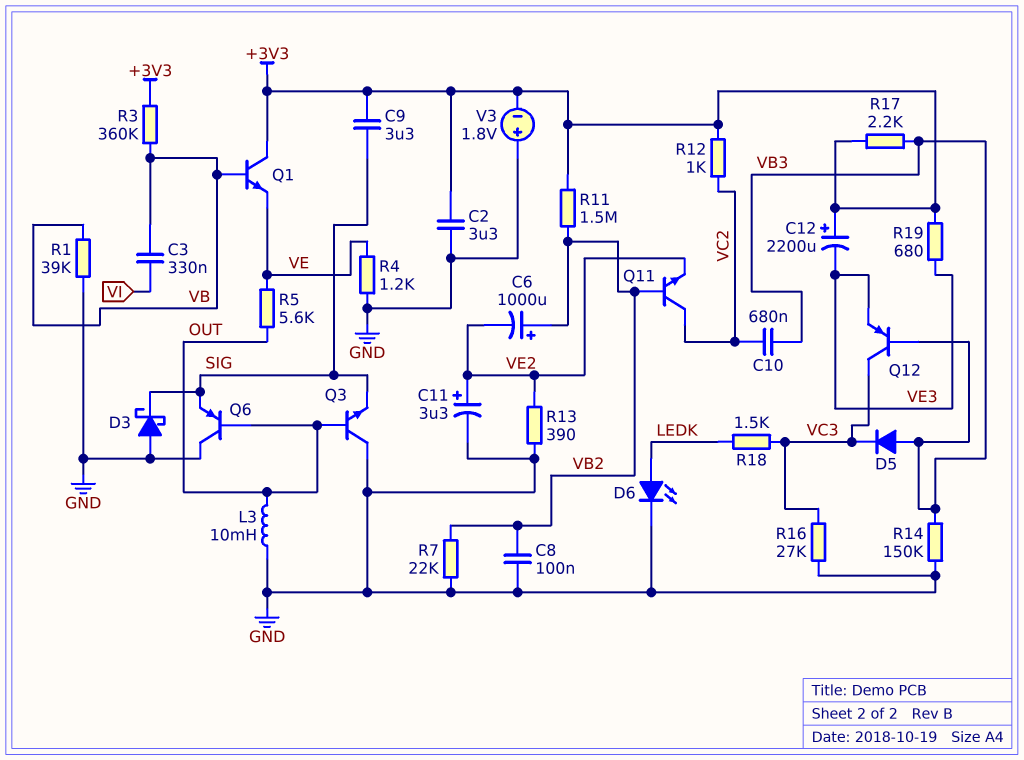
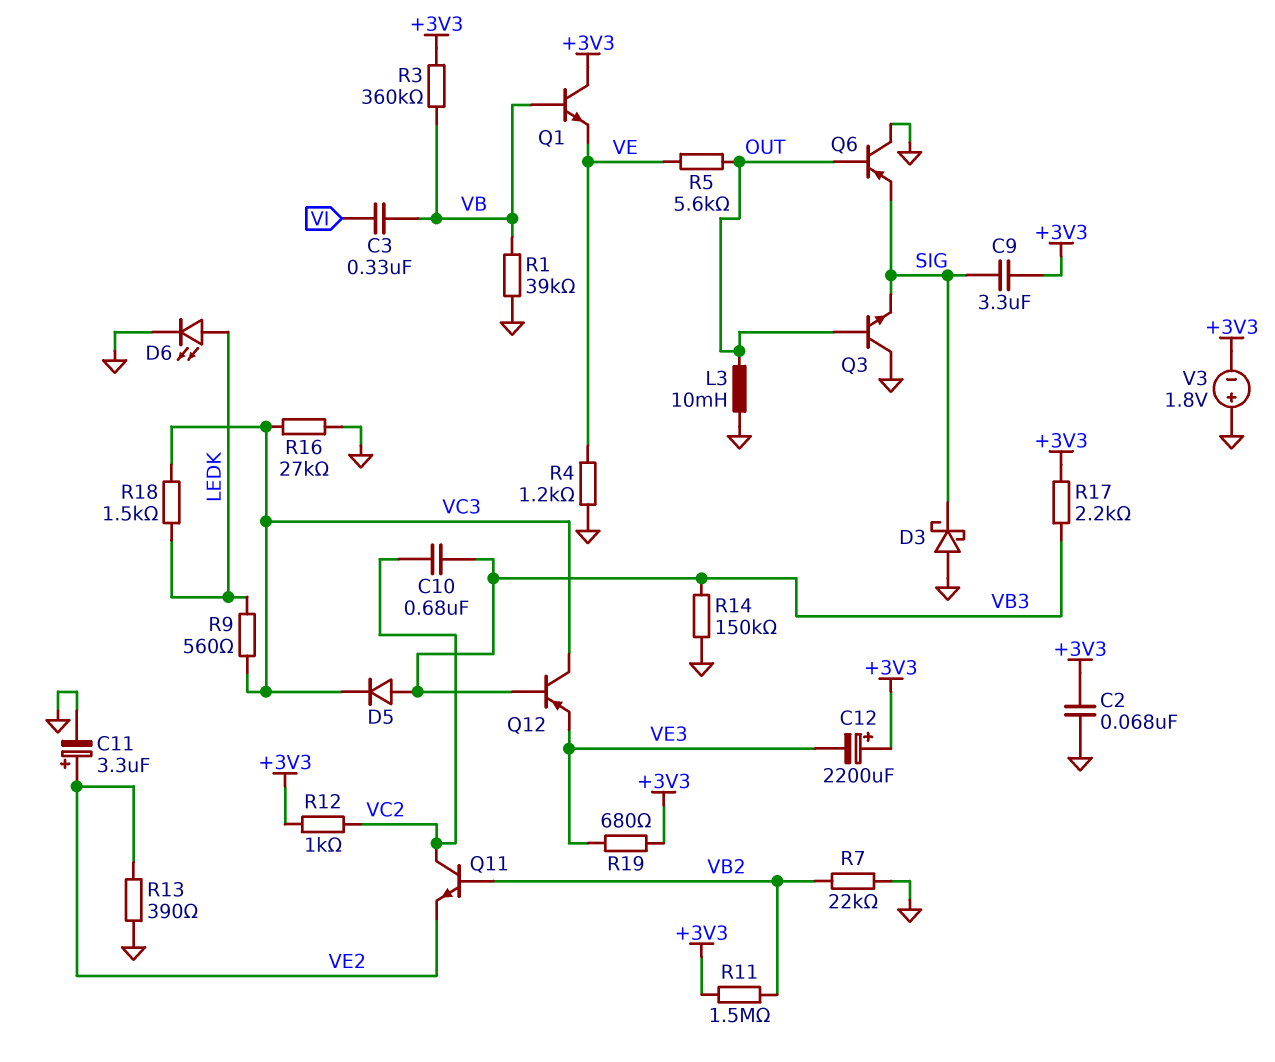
C2: 3.3uF (+3V3, GND) -> 68nF (+3V3, GND)
C6: 1000uF (plus VB2, minus VE2) -> none
C8: 100nF (GND, VB2) -> none
R9: none -> 560 (LEDK, VC3)

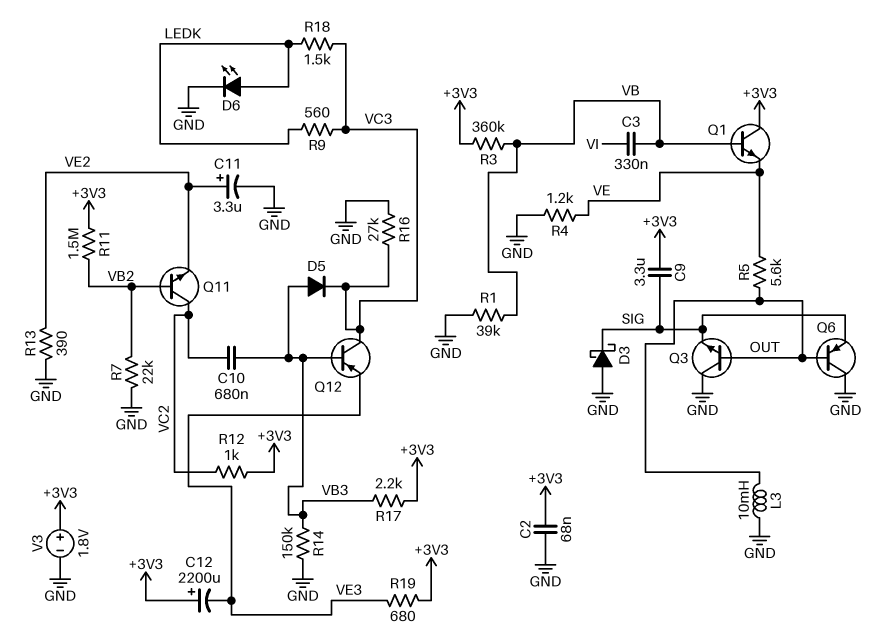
V3: 1.8V (plus GND, minus +3V3) -> 1.8V (plus +3V3, minus GND)

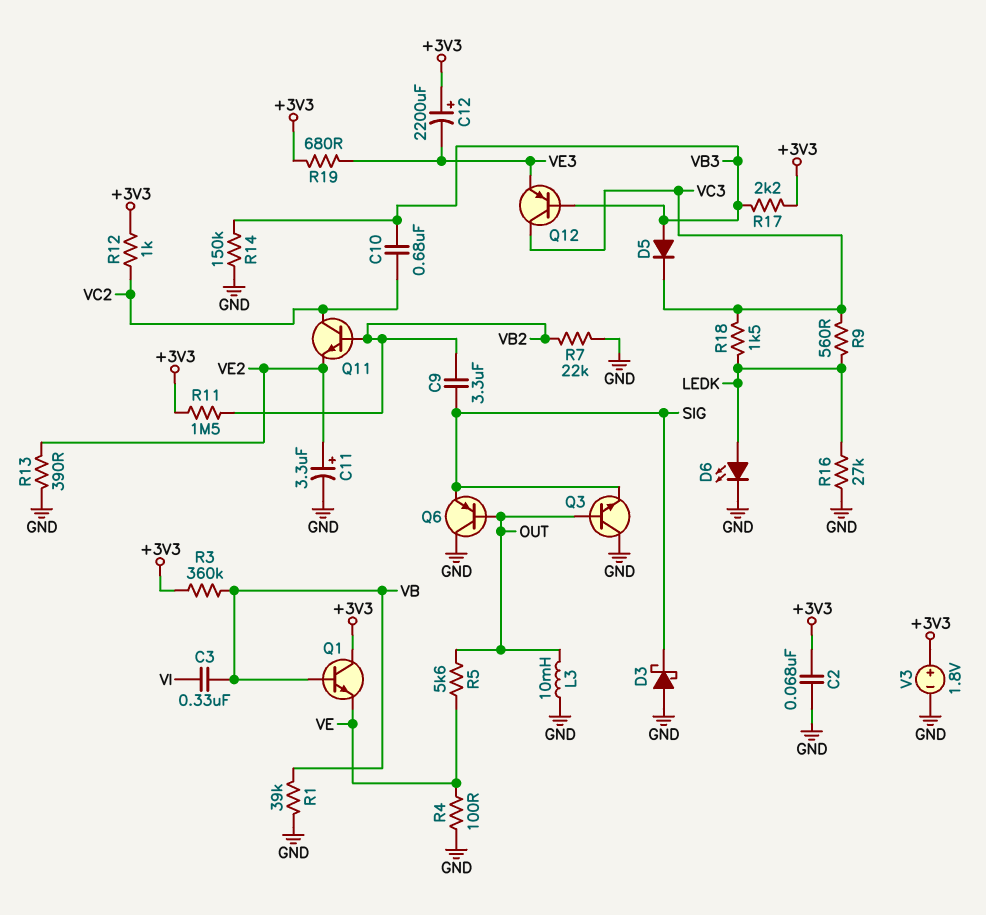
C9: 3.3uF (+3V3, SIG) -> 3.3uF (SIG, VB2)
R4: 1.2k (GND, VE) -> 100 (GND, VE)
R16: 27k (GND, VC3) -> 27k (GND, LEDK)

